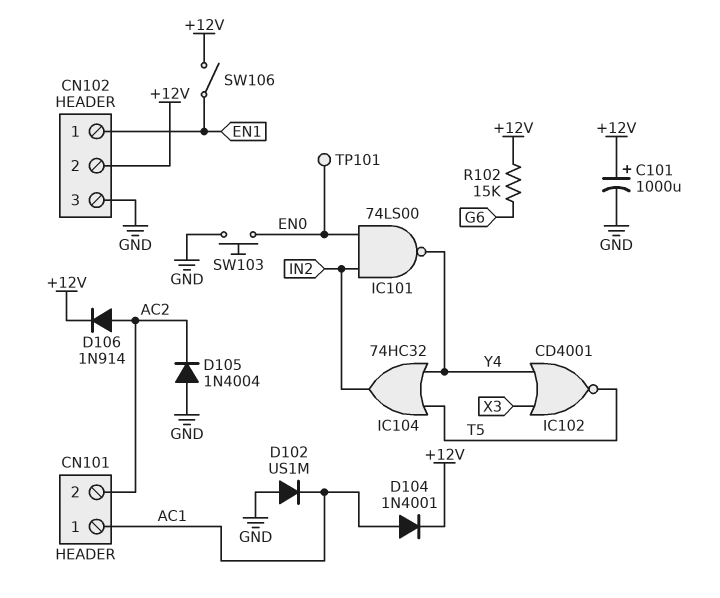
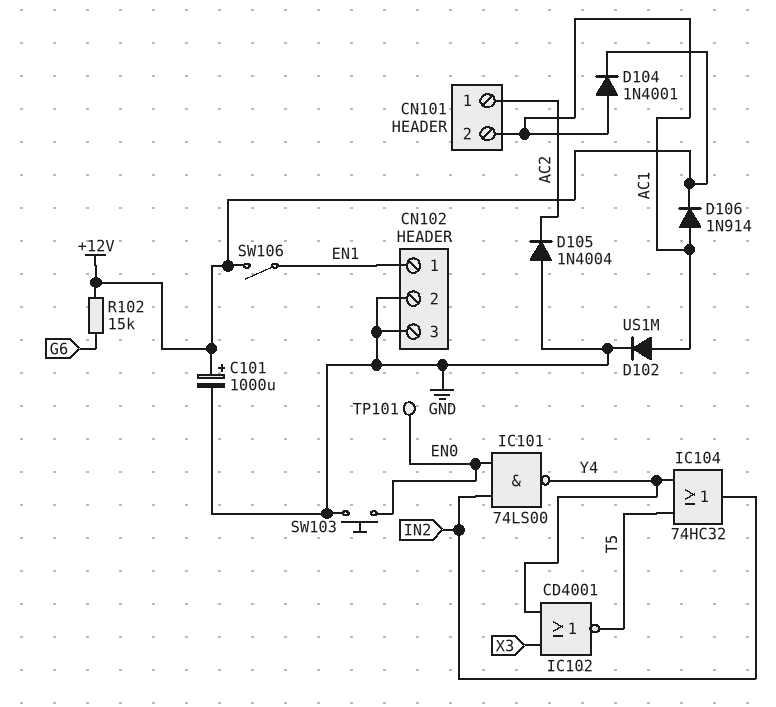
CN101 pin 1: AC1 -> AC2
CN101 pin 2: AC2 -> AC1
CN102 pin 2: +12V -> GND
D102: diode US1M (A GND, K AC1) -> diode US1M (A AC1, K GND)
D106: diode 1N914 (A AC2, K +12V) -> diode 1N914 (A AC1, K +12V)

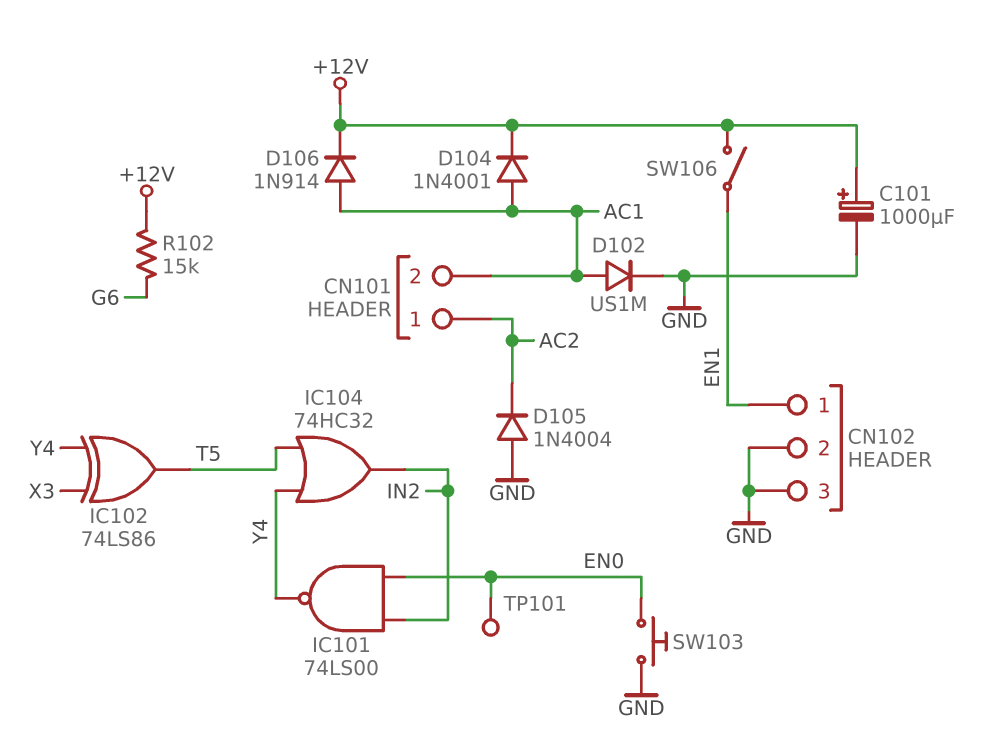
IC102: NOR CD4001 (in X3, in Y4, out T5) -> XOR 74LS86 (in X3, in Y4, out T5)

